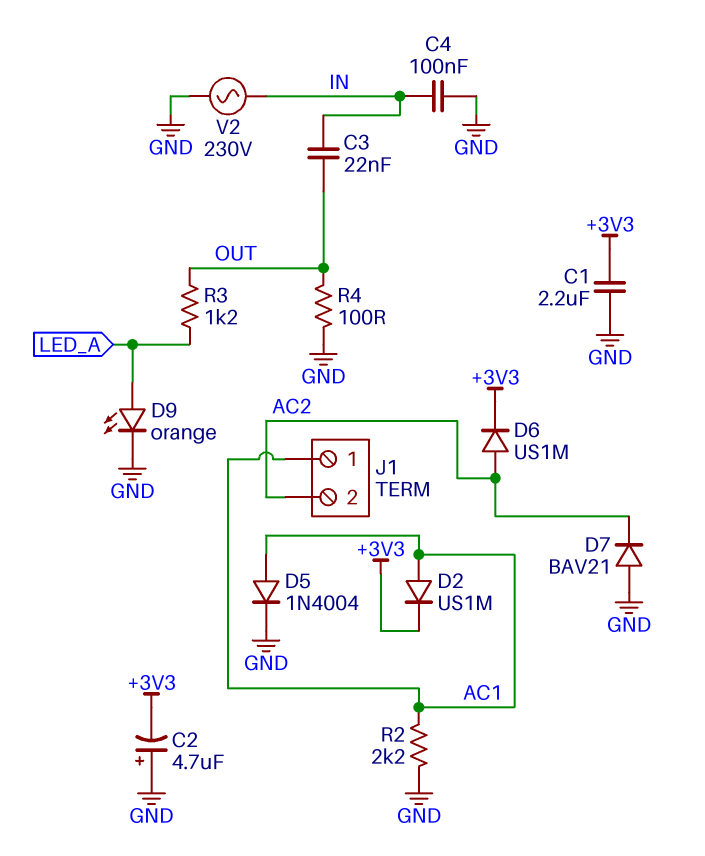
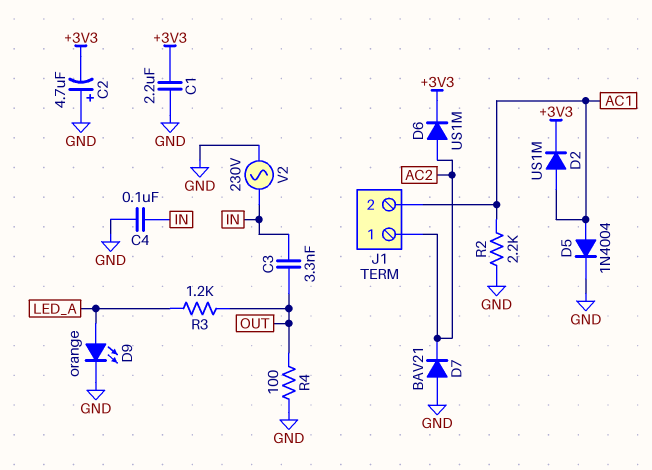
C3: 22nF (IN, OUT) -> 3.3nF (IN, OUT)
J1 pin 1: AC1 -> AC2
J1 pin 2: AC2 -> AC1

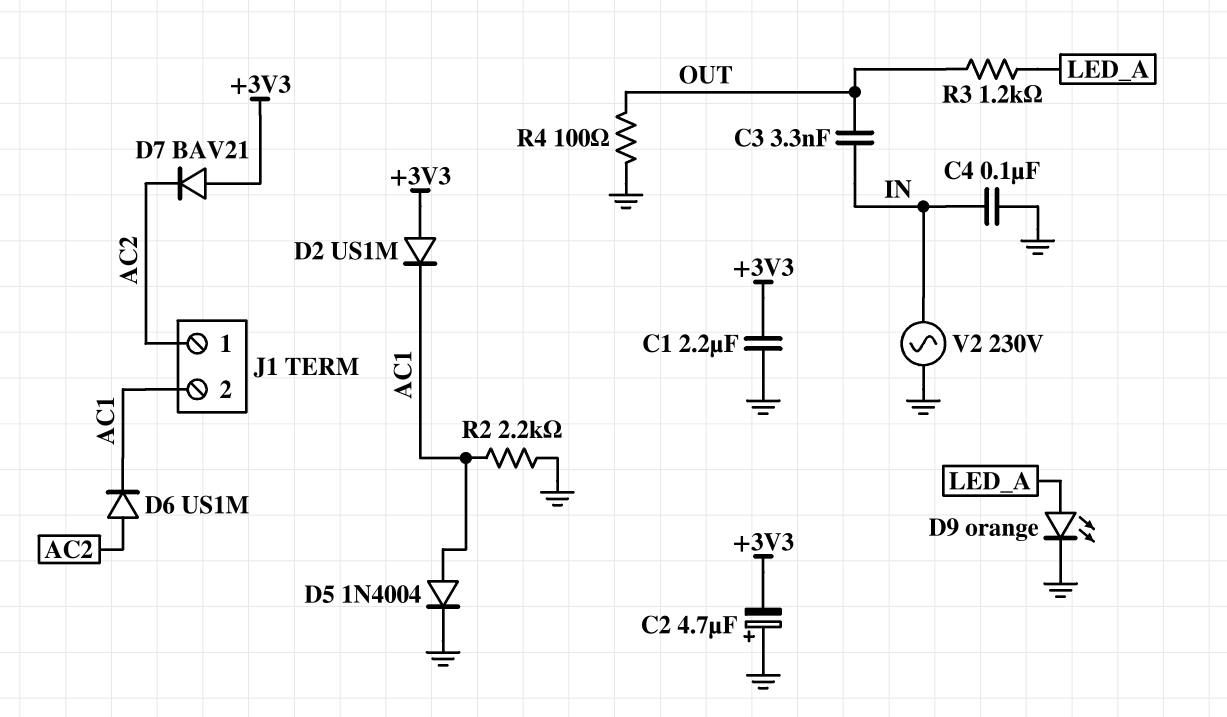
D2: diode US1M (A AC1, K +3V3) -> diode US1M (A +3V3, K AC1)
D6: diode US1M (A AC2, K +3V3) -> diode US1M (A AC2, K AC1)
D7: diode BAV21 (A GND, K AC2) -> diode BAV21 (A +3V3, K AC2)

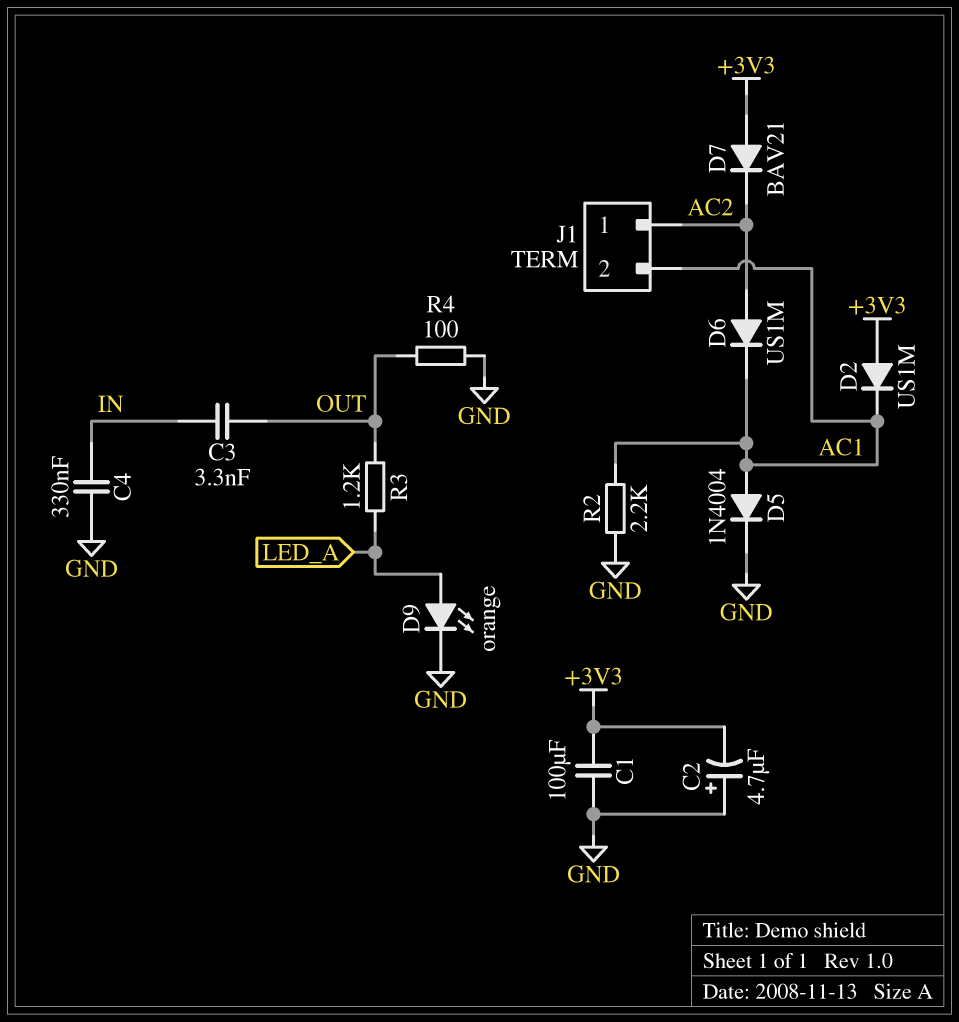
C1: 2.2uF (+3V3, GND) -> 100uF (+3V3, GND)
C4: 100nF (GND, IN) -> 330nF (GND, IN)
V2: AC 230V (GND, IN) -> none

